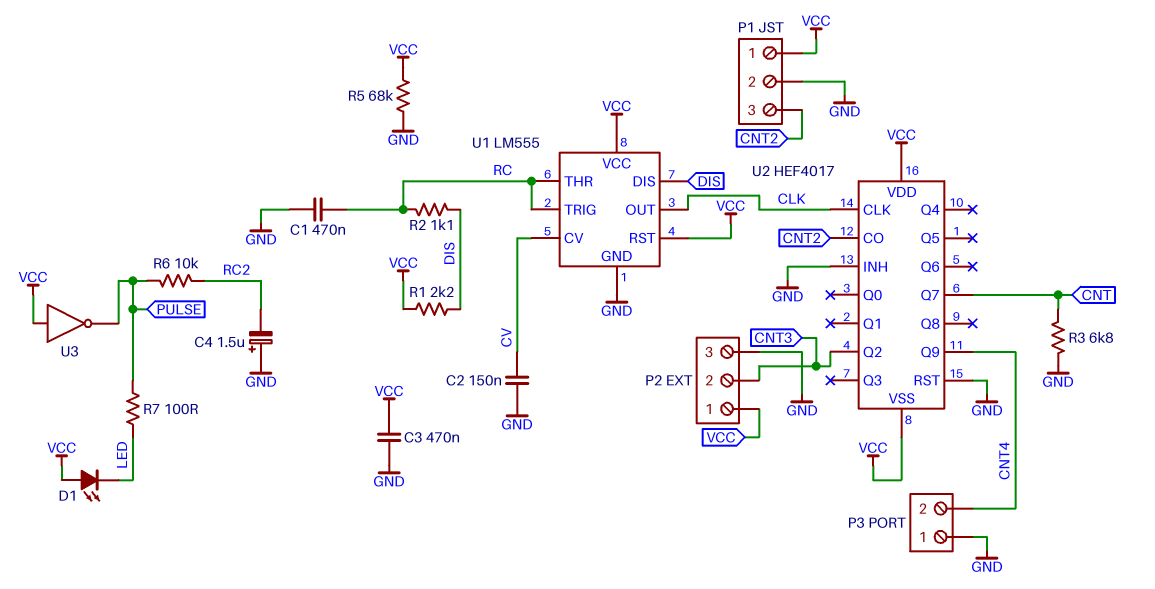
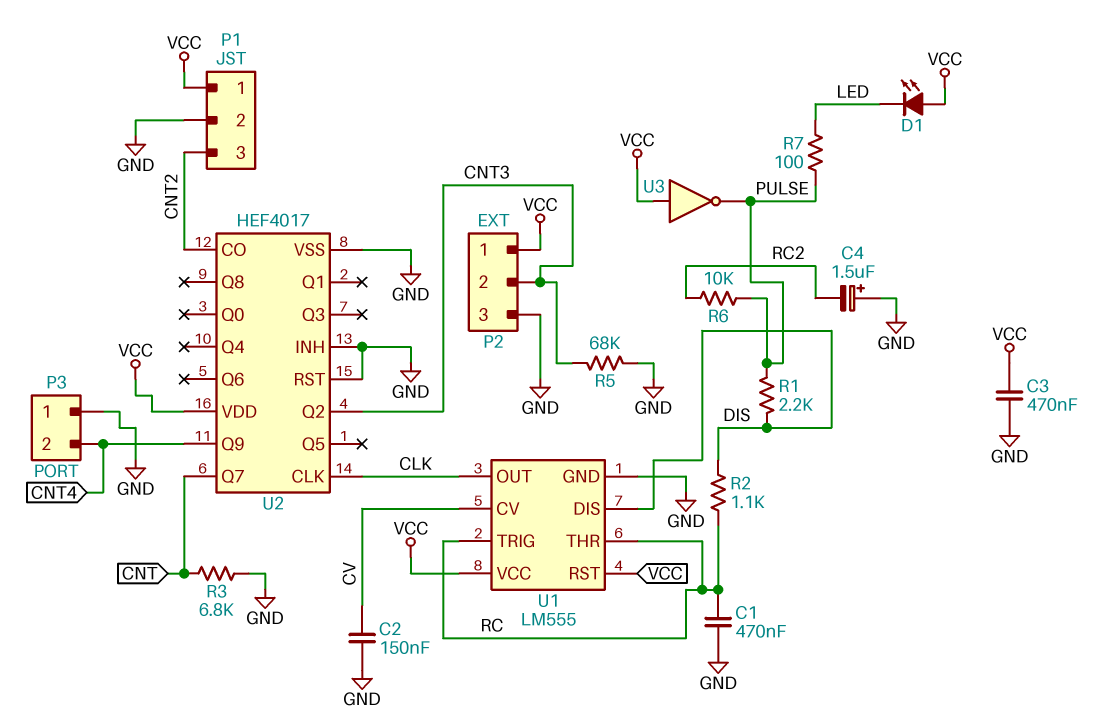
R1: 2.2k (DIS, VCC) -> 2.2k (DIS, PULSE)
R5: 68k (GND, VCC) -> 68k (CNT3, GND)
U2 pin VSS: VCC -> GND

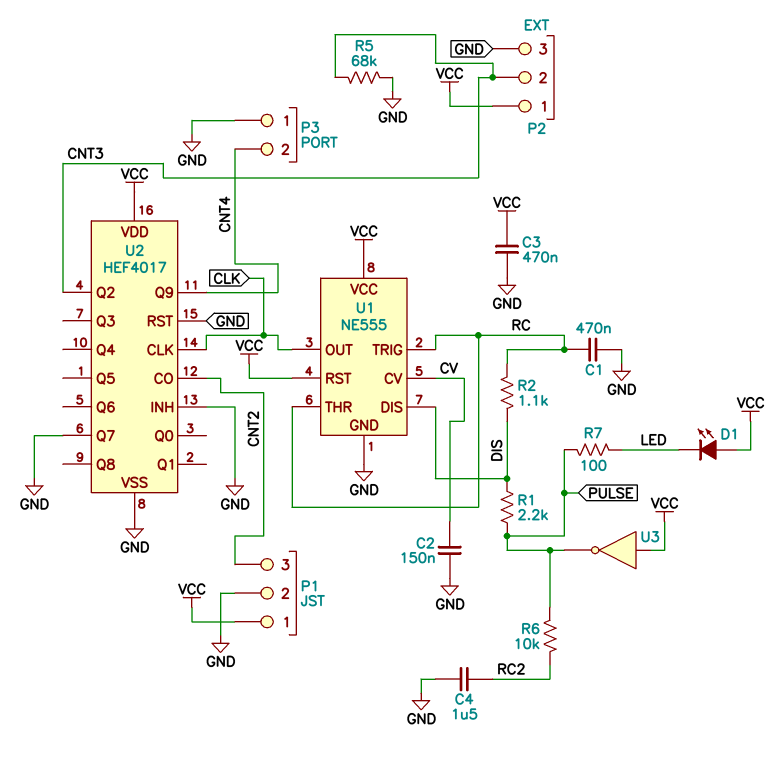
C4: 1.5uF (plus GND, minus RC2) -> 1.5uF (GND, RC2)
R3: 6.8k (CNT, GND) -> none
U1: LM555 -> NE555
U2 pin Q7: CNT -> GND

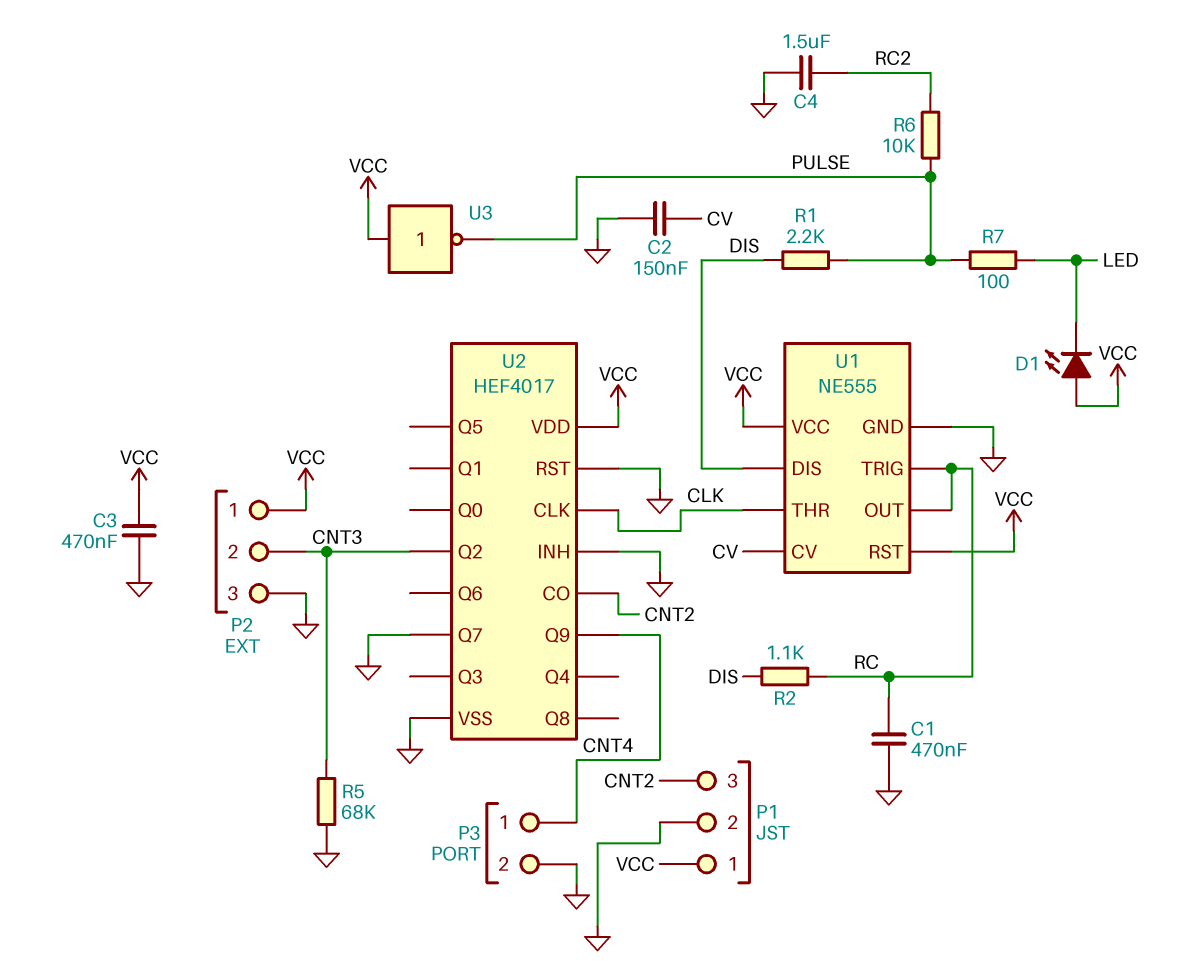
P3 pin 1: GND -> CNT4
P3 pin 2: CNT4 -> GND
U1 pin OUT: CLK -> RC
U1 pin THR: RC -> CLK

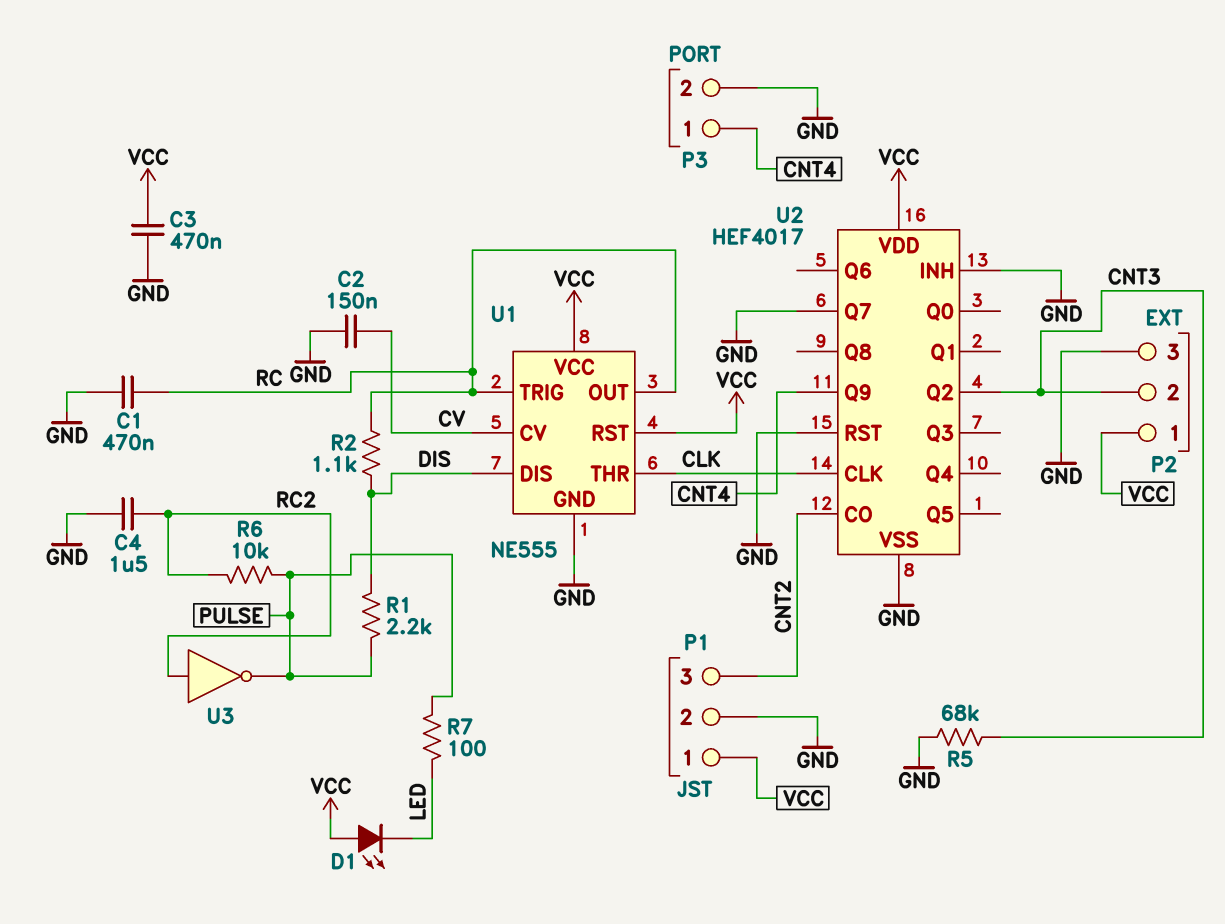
U3: NOT (in VCC, out PULSE) -> NOT (in RC2, out PULSE)

